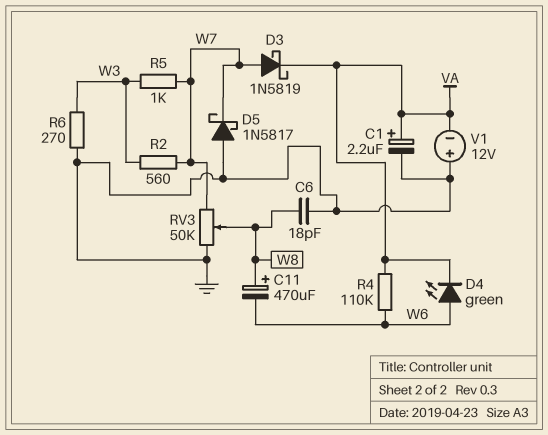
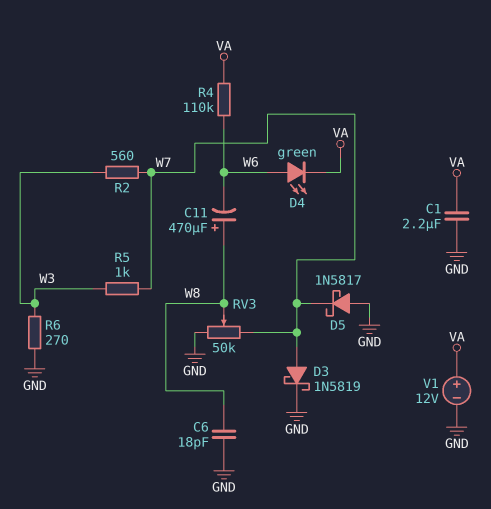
C1: 2.2uF (plus VA, minus GND) -> 2.2uF (GND, VA)
D3: schottky 1N5819 (A W7, K VA) -> schottky 1N5819 (A W7, K GND)
V1: 12V (plus GND, minus VA) -> 12V (plus VA, minus GND)

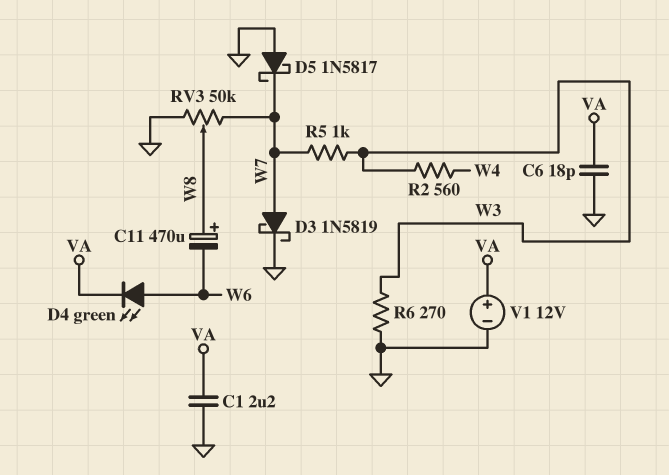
C6: 18pF (GND, W8) -> 18pF (GND, VA)
R2: 560 (W3, W7) -> 560 (W3, W4)
R4: 110k (VA, W6) -> none

